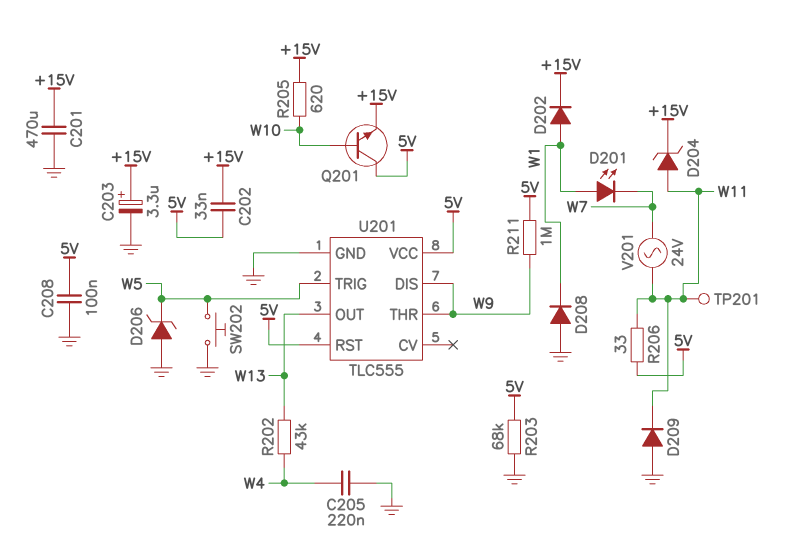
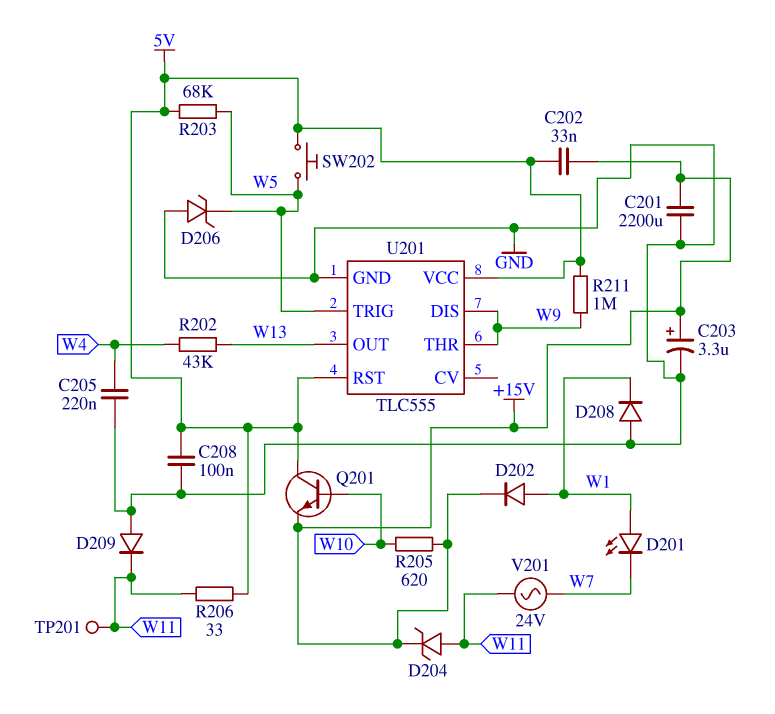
C201: 470uF (+15V, GND) -> 2200uF (+15V, GND)
R203: 68k (5V, GND) -> 68k (5V, W5)
SW202: button (GND, W5) -> button (5V, W5)

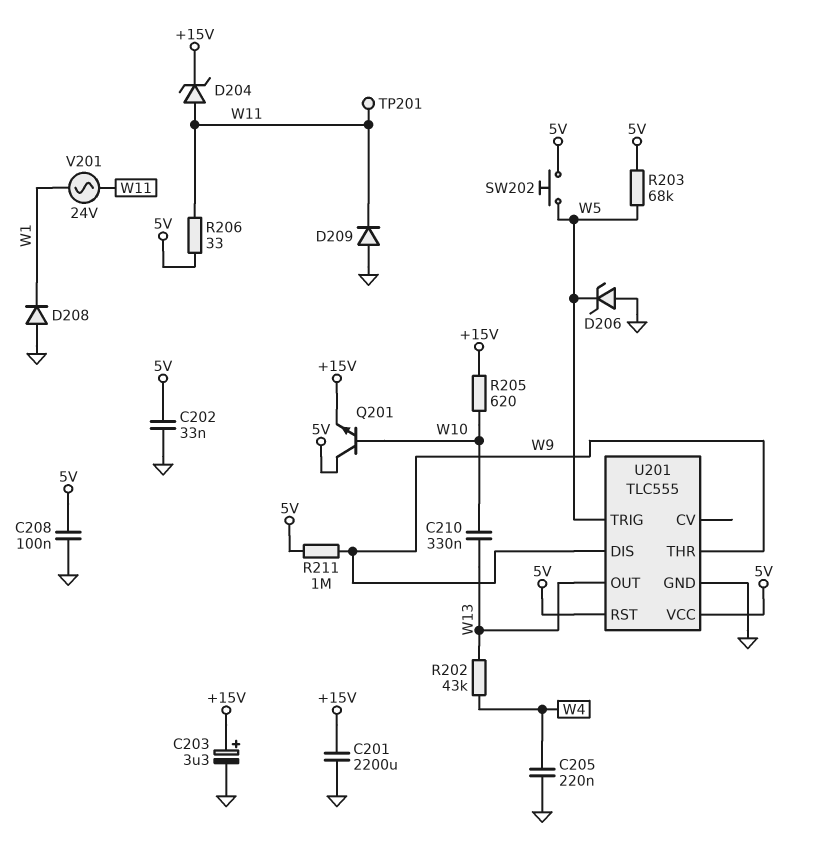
C202: 33nF (+15V, 5V) -> 33nF (5V, GND)
C210: none -> 330nF (W10, W13)
D201: LED (A W1, K W7) -> none
D202: diode (A W1, K +15V) -> none
V201: AC 24V (W7, W11) -> AC 24V (W1, W11)

